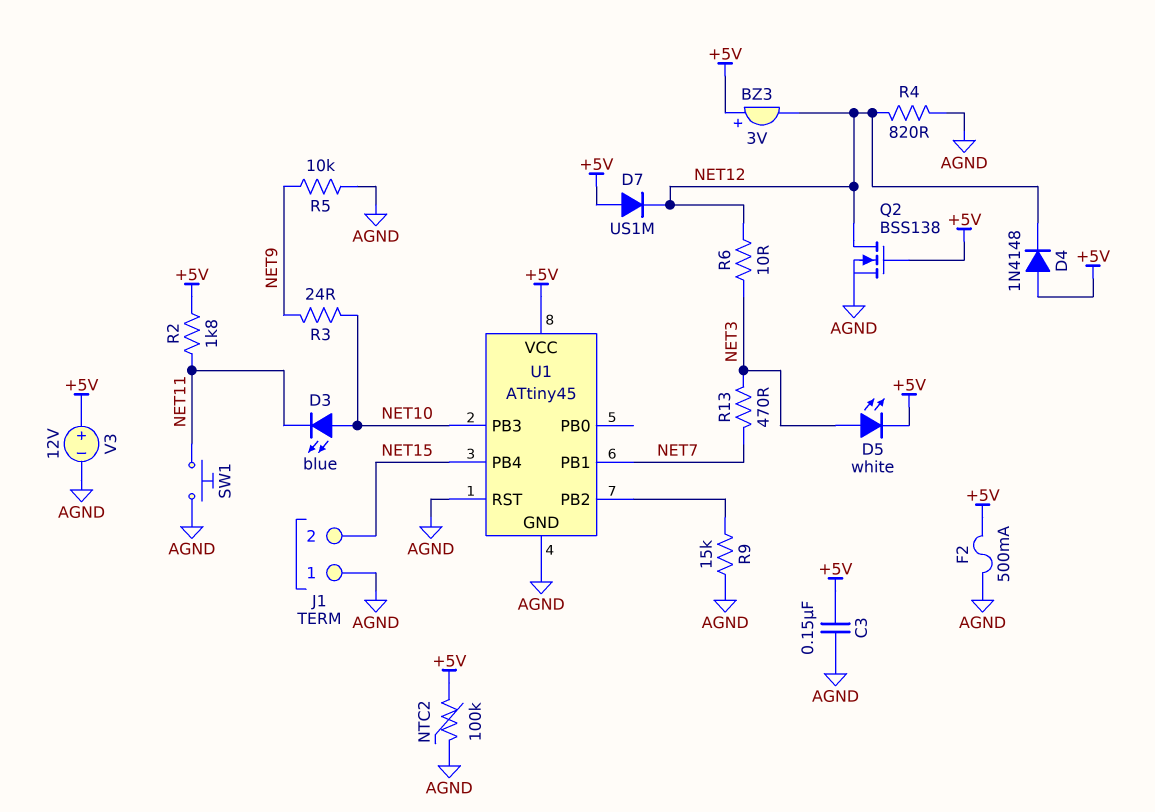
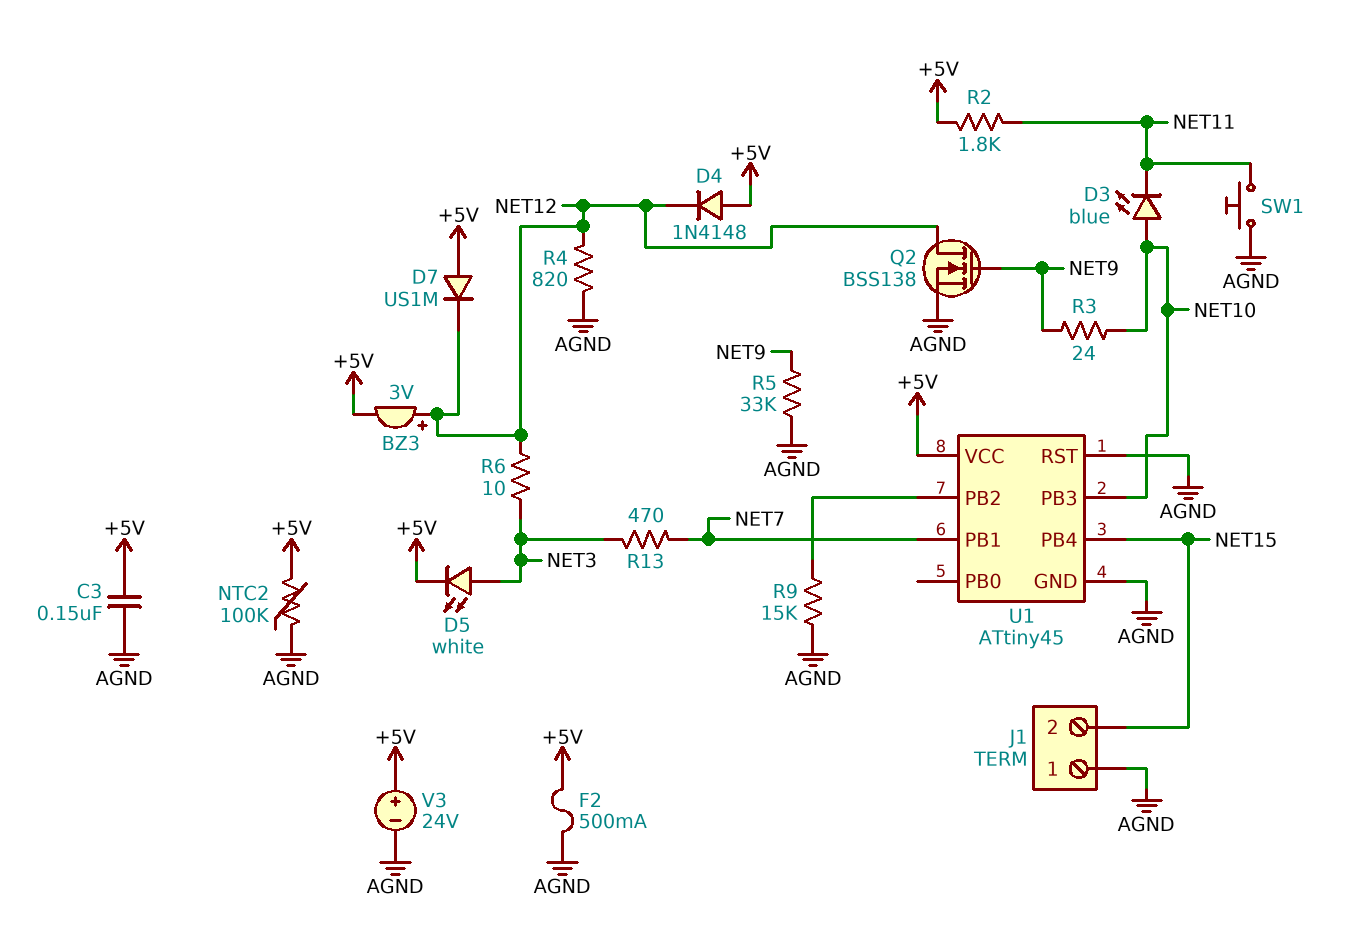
BZ3: buzzer 3V (plus +5V, minus NET12) -> buzzer 3V (plus NET12, minus +5V)
Q2: NMOS BSS138 (G +5V, D NET12, S AGND) -> NMOS BSS138 (G NET9, D NET12, S AGND)
R5: 10k (AGND, NET9) -> 33k (AGND, NET9)
V3: 12V (plus +5V, minus AGND) -> 24V (plus +5V, minus AGND)

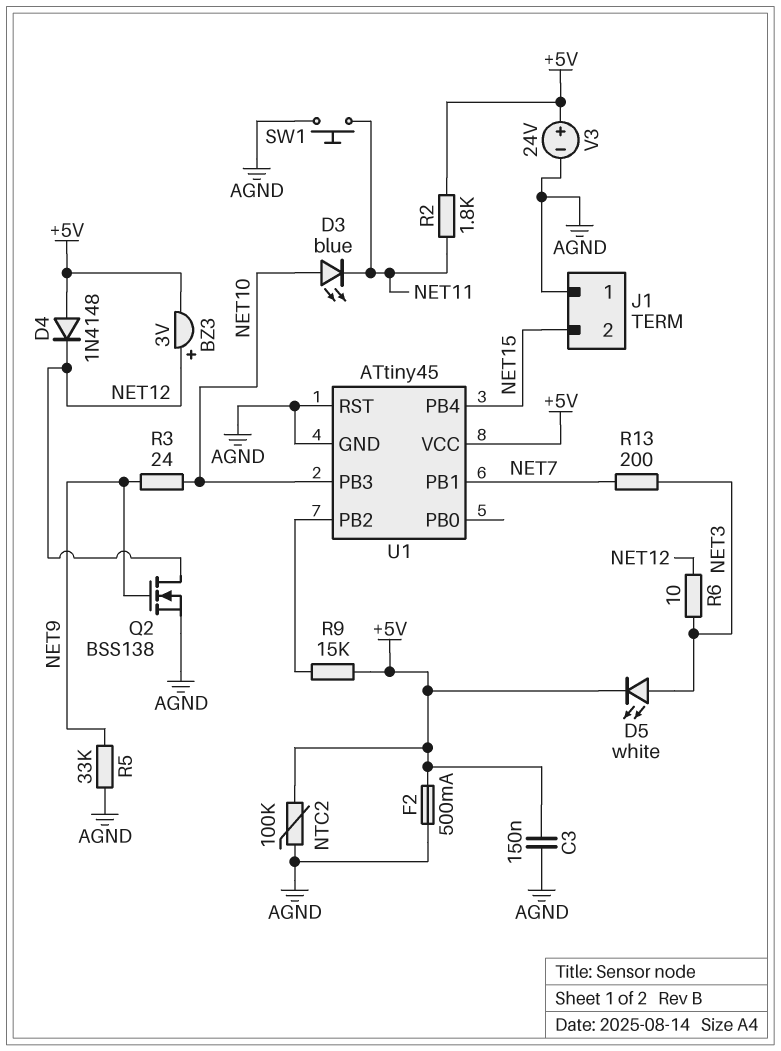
D7: diode US1M (A +5V, K NET12) -> none
R4: 820 (AGND, NET12) -> none
R9: 15k (AGND, U1/PB2) -> 15k (+5V, U1/PB2)
R13: 470 (NET3, NET7) -> 200 (NET3, NET7)

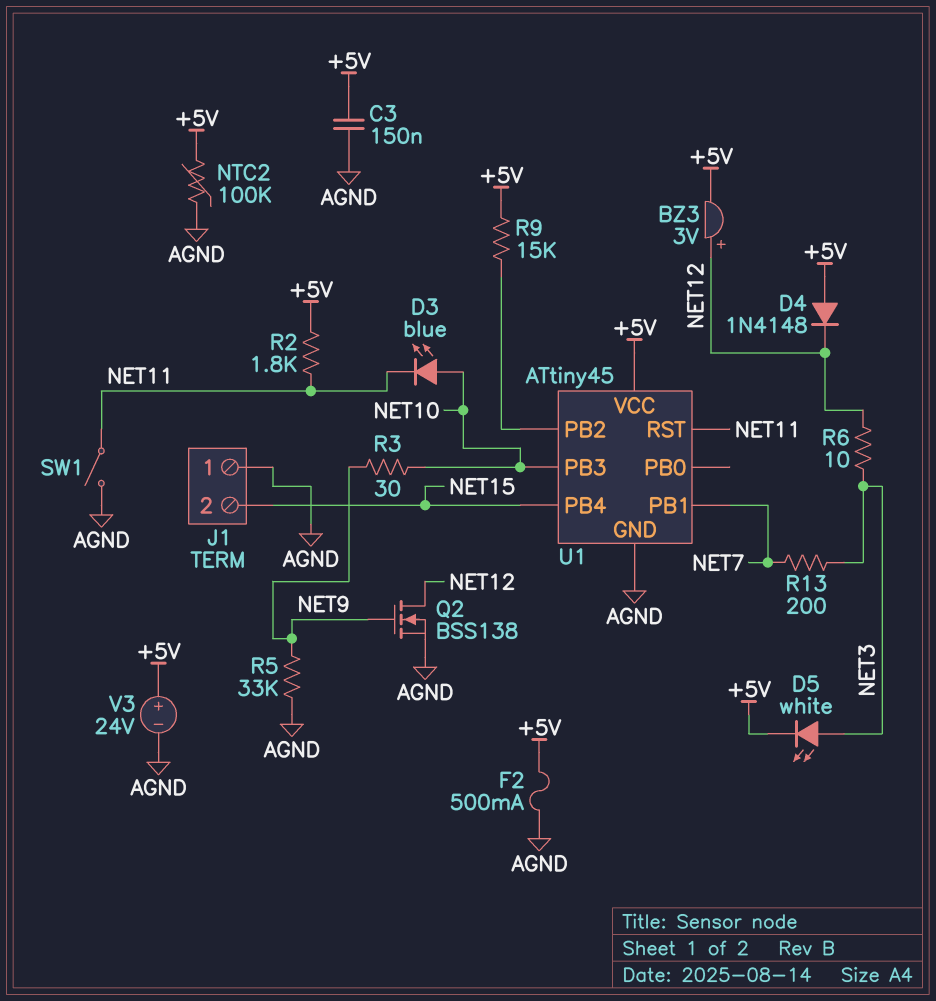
R3: 24 (NET9, NET10) -> 30 (NET9, NET10)
SW1: button (AGND, NET11) -> switch (AGND, NET11)
U1 pin RST: AGND -> NET11

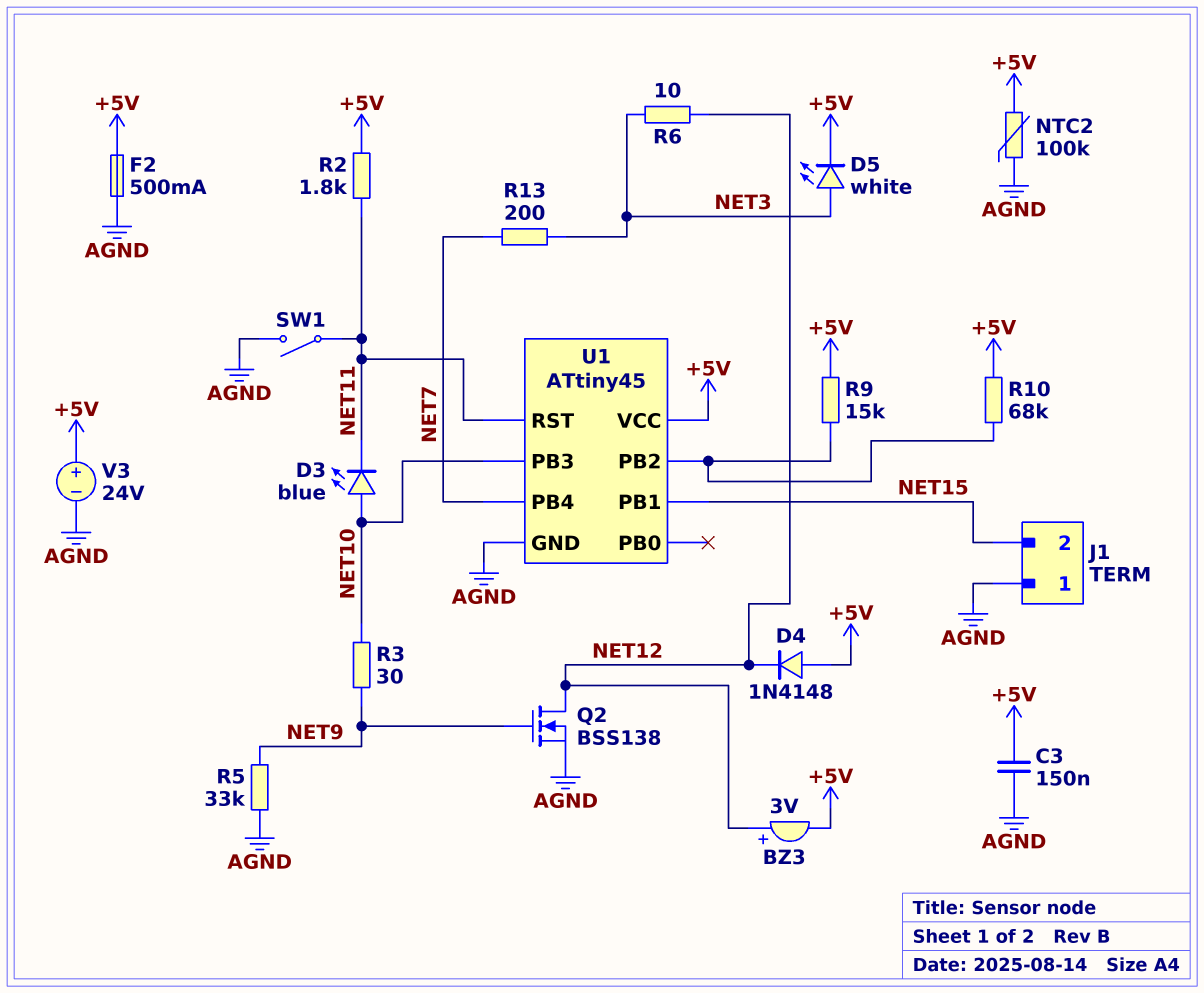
R10: none -> 68k (+5V, U1/PB2)
U1 pin PB1: NET7 -> NET15
U1 pin PB4: NET15 -> NET7

